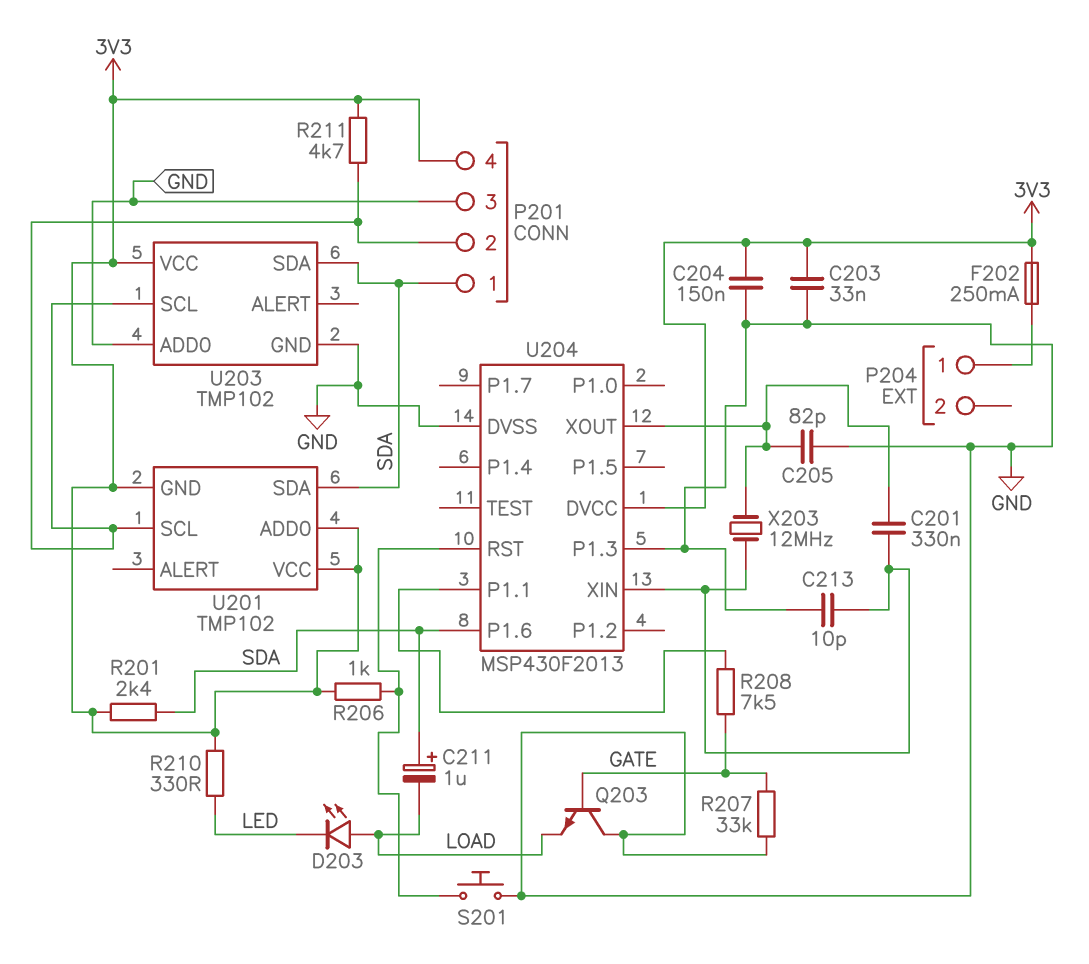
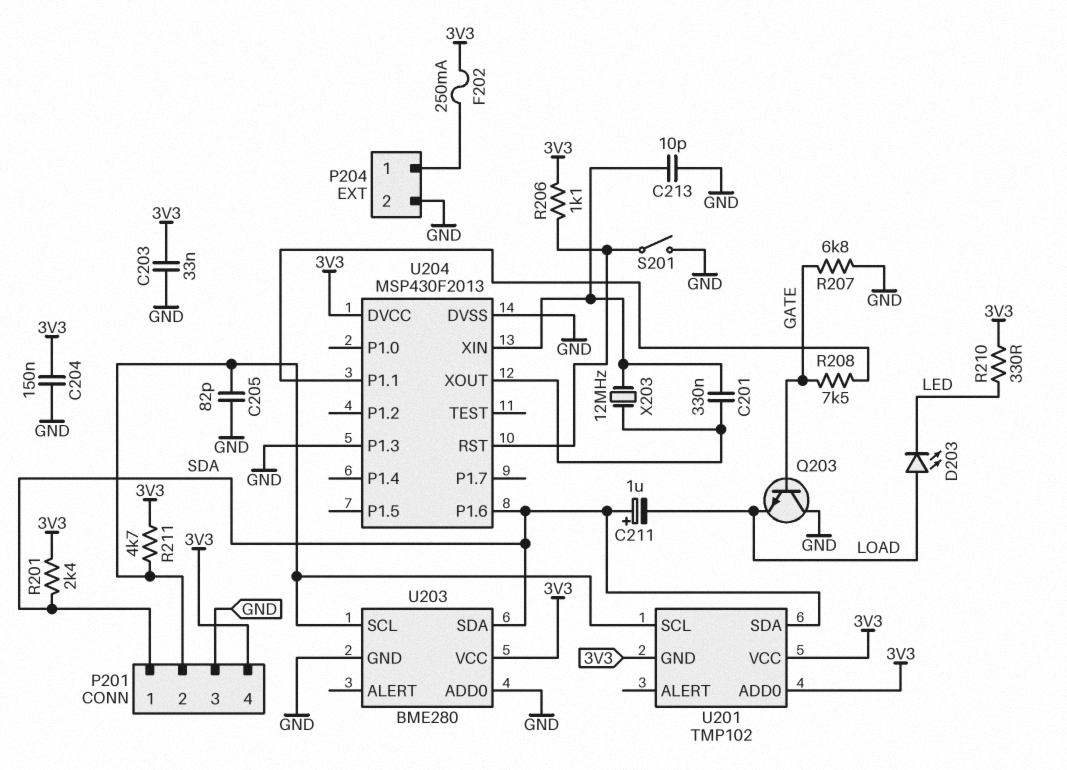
C205: 82pF (GND, U204/XOUT) -> 82pF (GND, P201/2)
P204 pin 2: none -> GND
R206: 1k (3V3, U204/RST) -> 1.1k (3V3, U204/RST)
R207: 33k (GATE, GND) -> 6.8k (GATE, GND)
S201: button (GND, U204/RST) -> switch (GND, U204/RST)
U203: TMP102 -> BME280

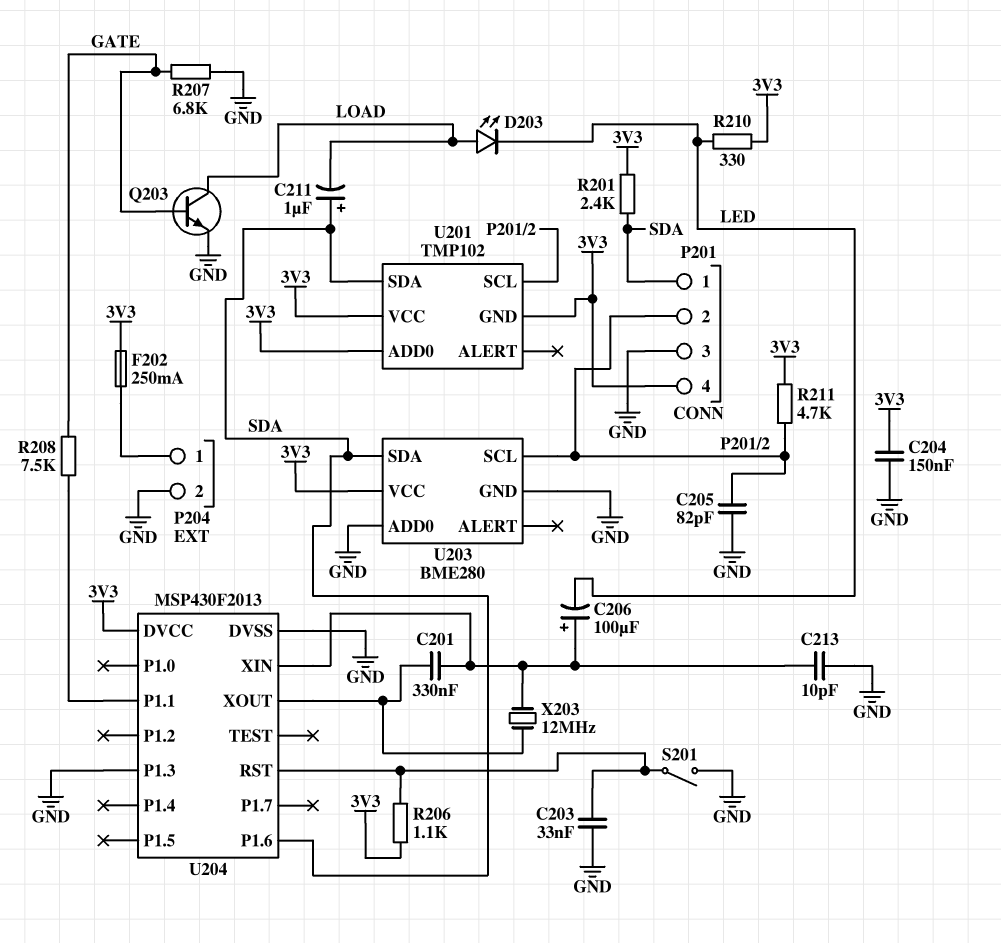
C203: 33nF (3V3, GND) -> 33nF (GND, U204/RST)
C206: none -> 100uF (plus U204/XIN, minus LED)
Q203: NPN (B GATE, C GND, E LOAD) -> NPN (B GATE, C LOAD, E GND)

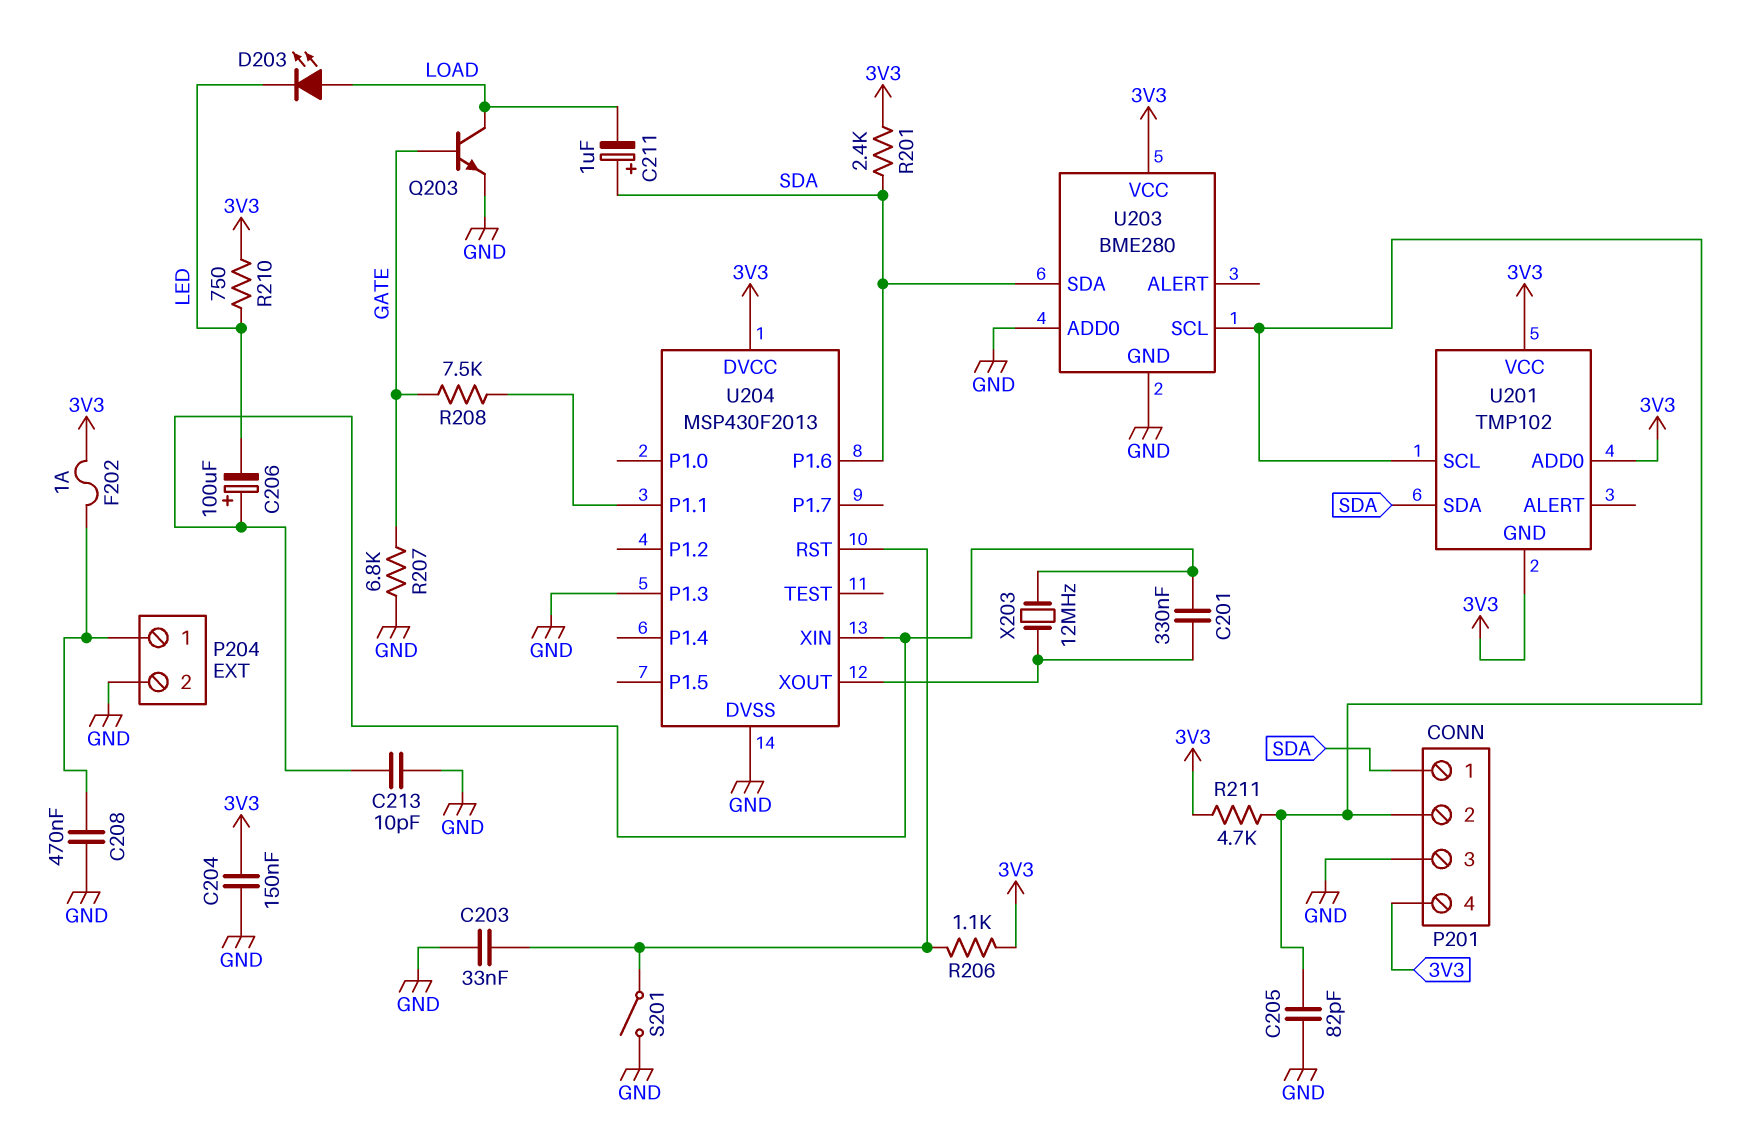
C208: none -> 470nF (GND, P204/1)
F202: 250mA (3V3, P204/1) -> 1A (3V3, P204/1)
R210: 330 (3V3, LED) -> 750 (3V3, LED)

